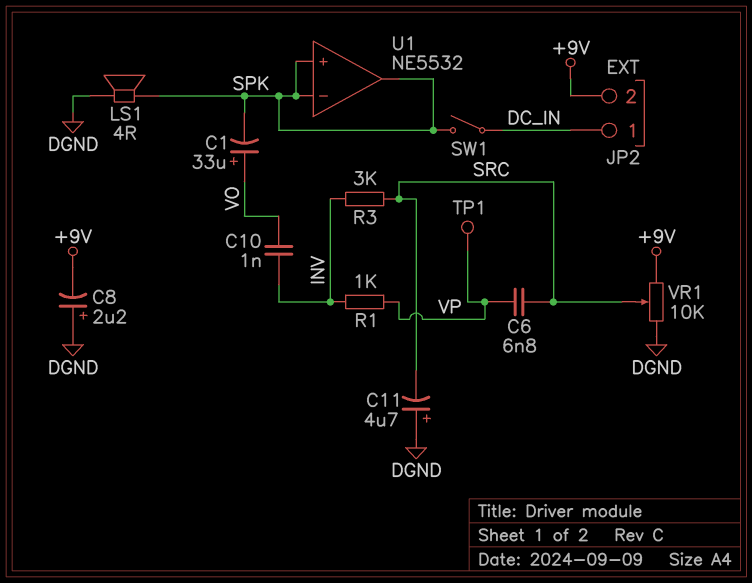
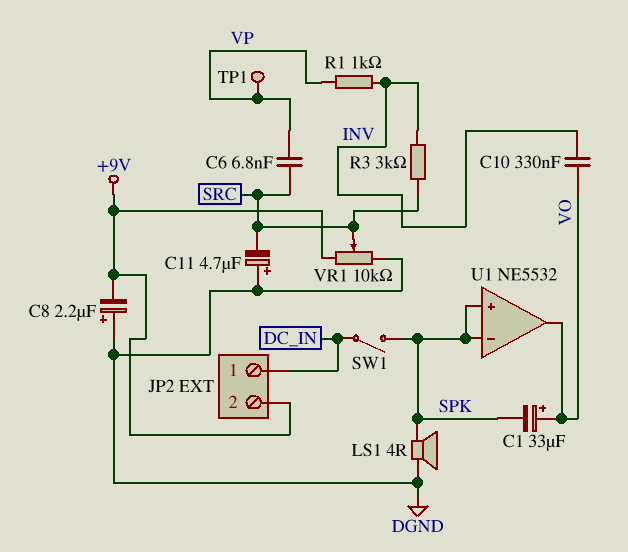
C10: 1nF (INV, VO) -> 330nF (INV, VO)
U1 pin out: SPK -> VO

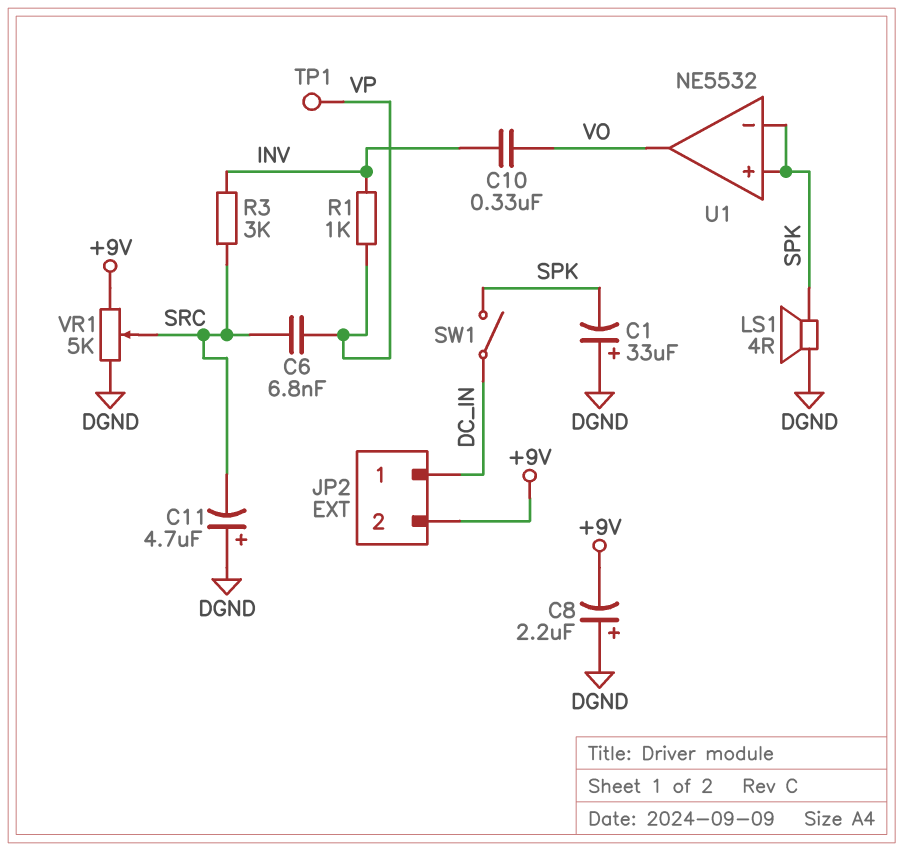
C1: 33uF (plus VO, minus SPK) -> 33uF (plus DGND, minus SPK)
VR1: 10k (+9V, DGND, wiper SRC) -> 5k (+9V, DGND, wiper SRC)

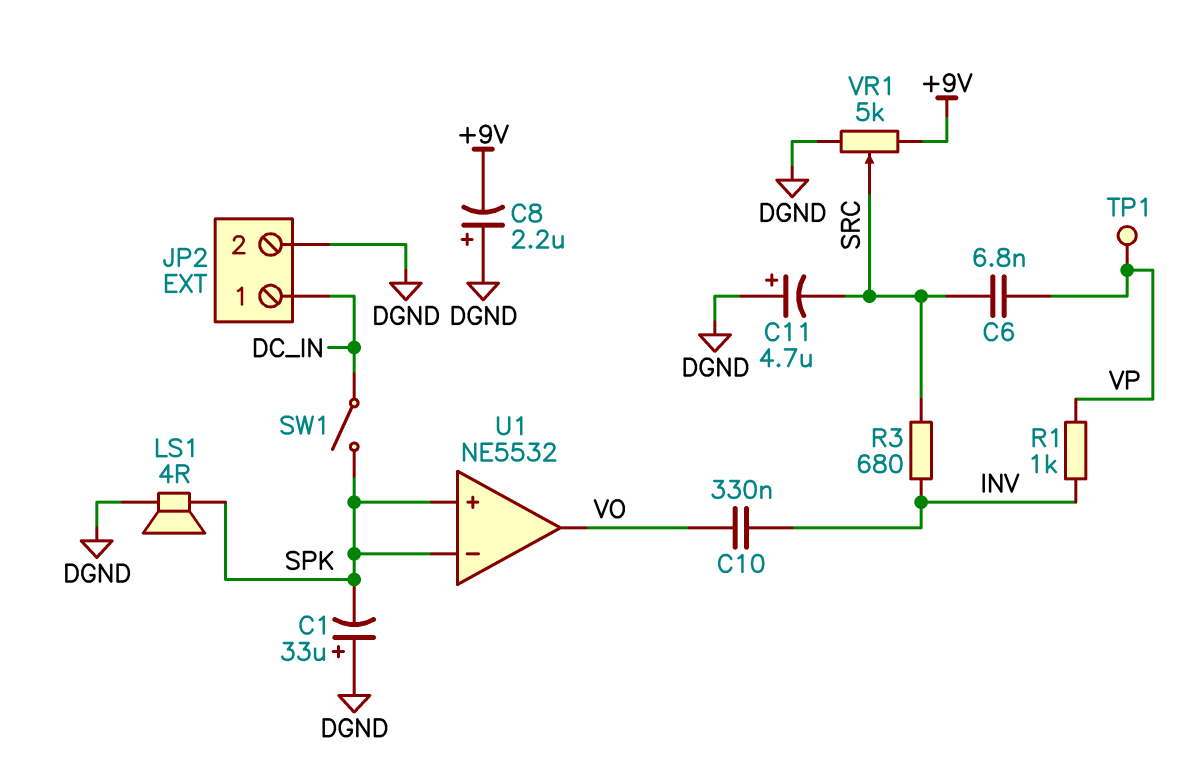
JP2 pin 2: +9V -> DGND
R3: 3k (INV, SRC) -> 680 (INV, SRC)

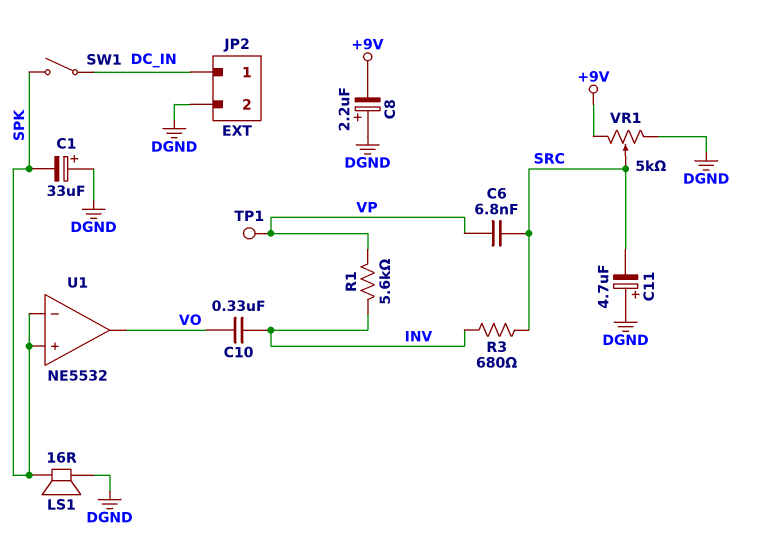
LS1: speaker 4R (DGND, SPK) -> speaker 16R (DGND, SPK)
R1: 1k (INV, VP) -> 5.6k (INV, VP)

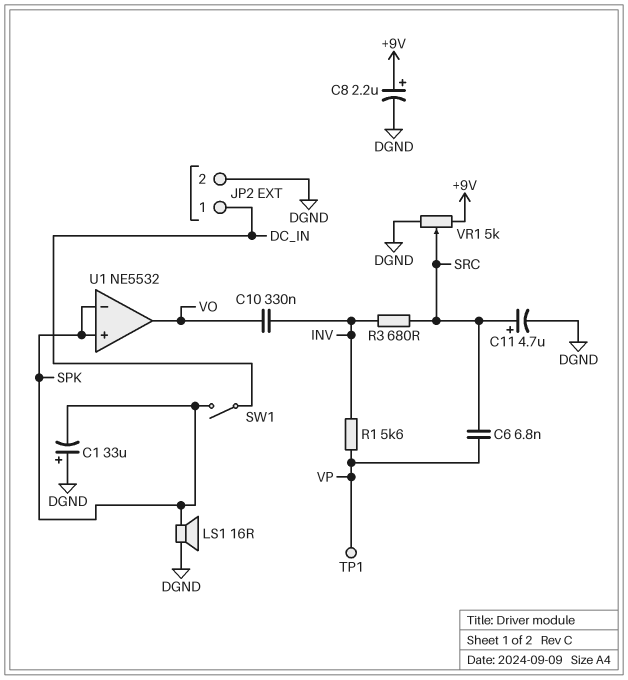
C8: 2.2uF (plus DGND, minus +9V) -> 2.2uF (plus +9V, minus DGND)
C11: 4.7uF (plus DGND, minus SRC) -> 4.7uF (plus SRC, minus DGND)

